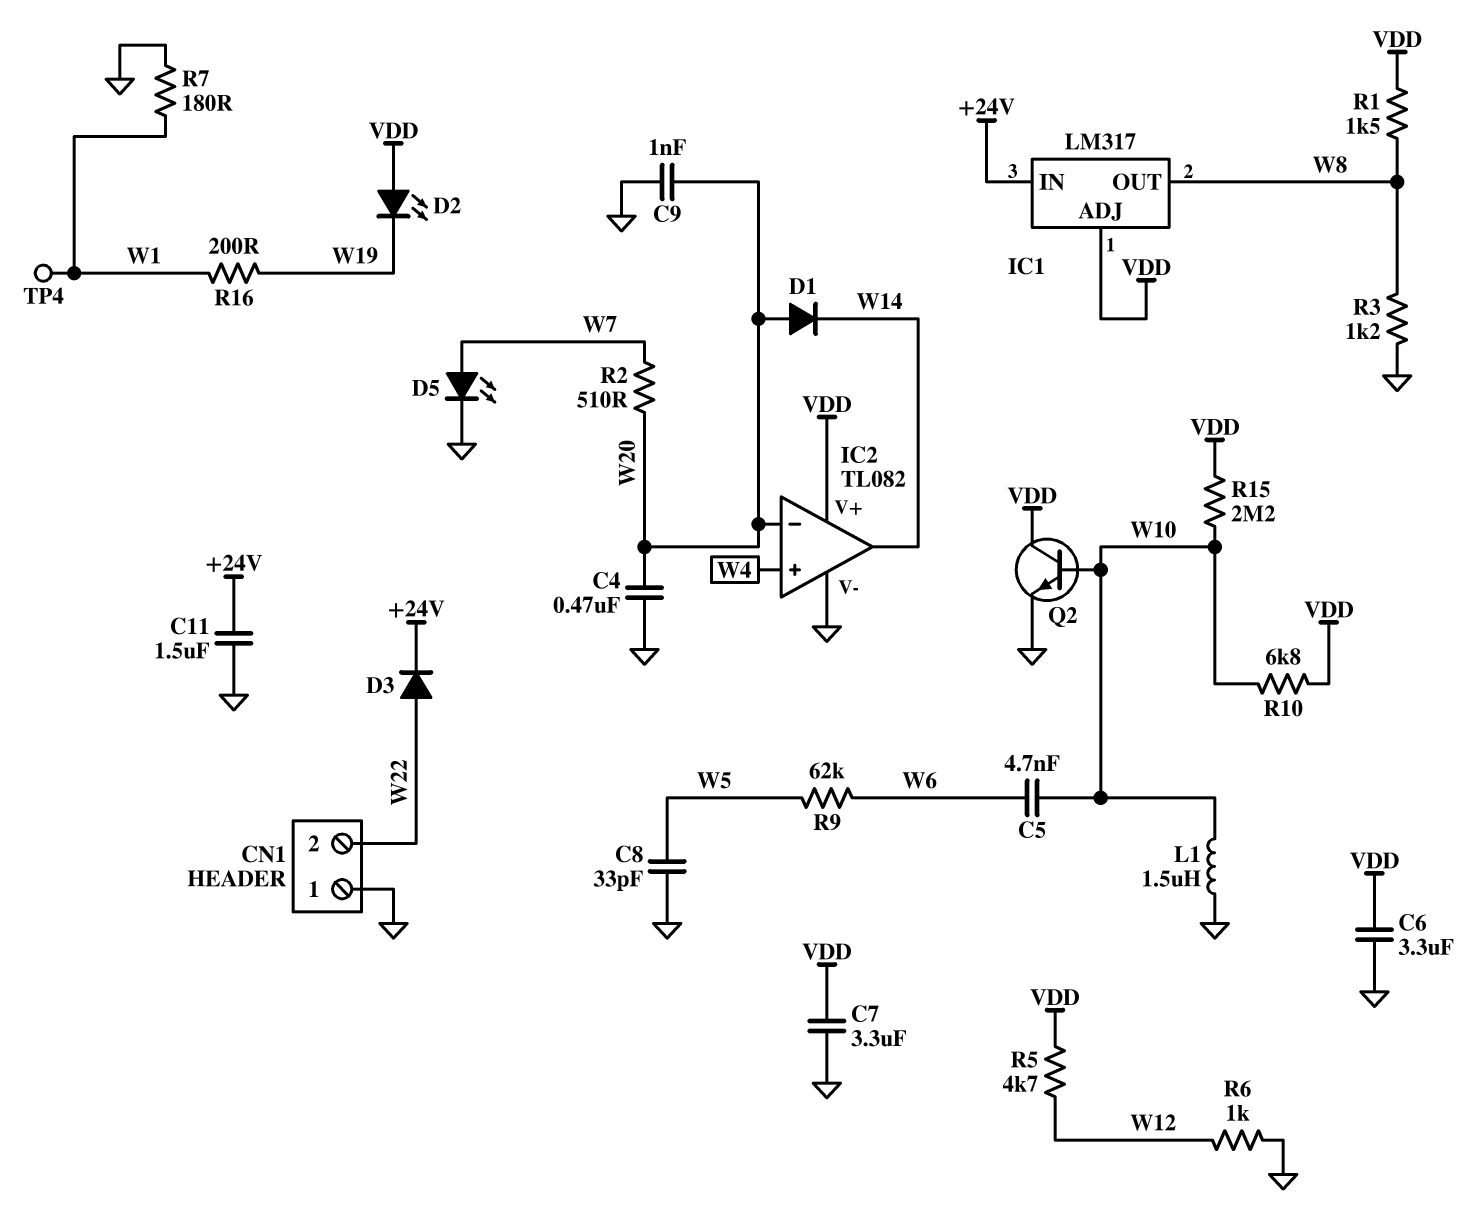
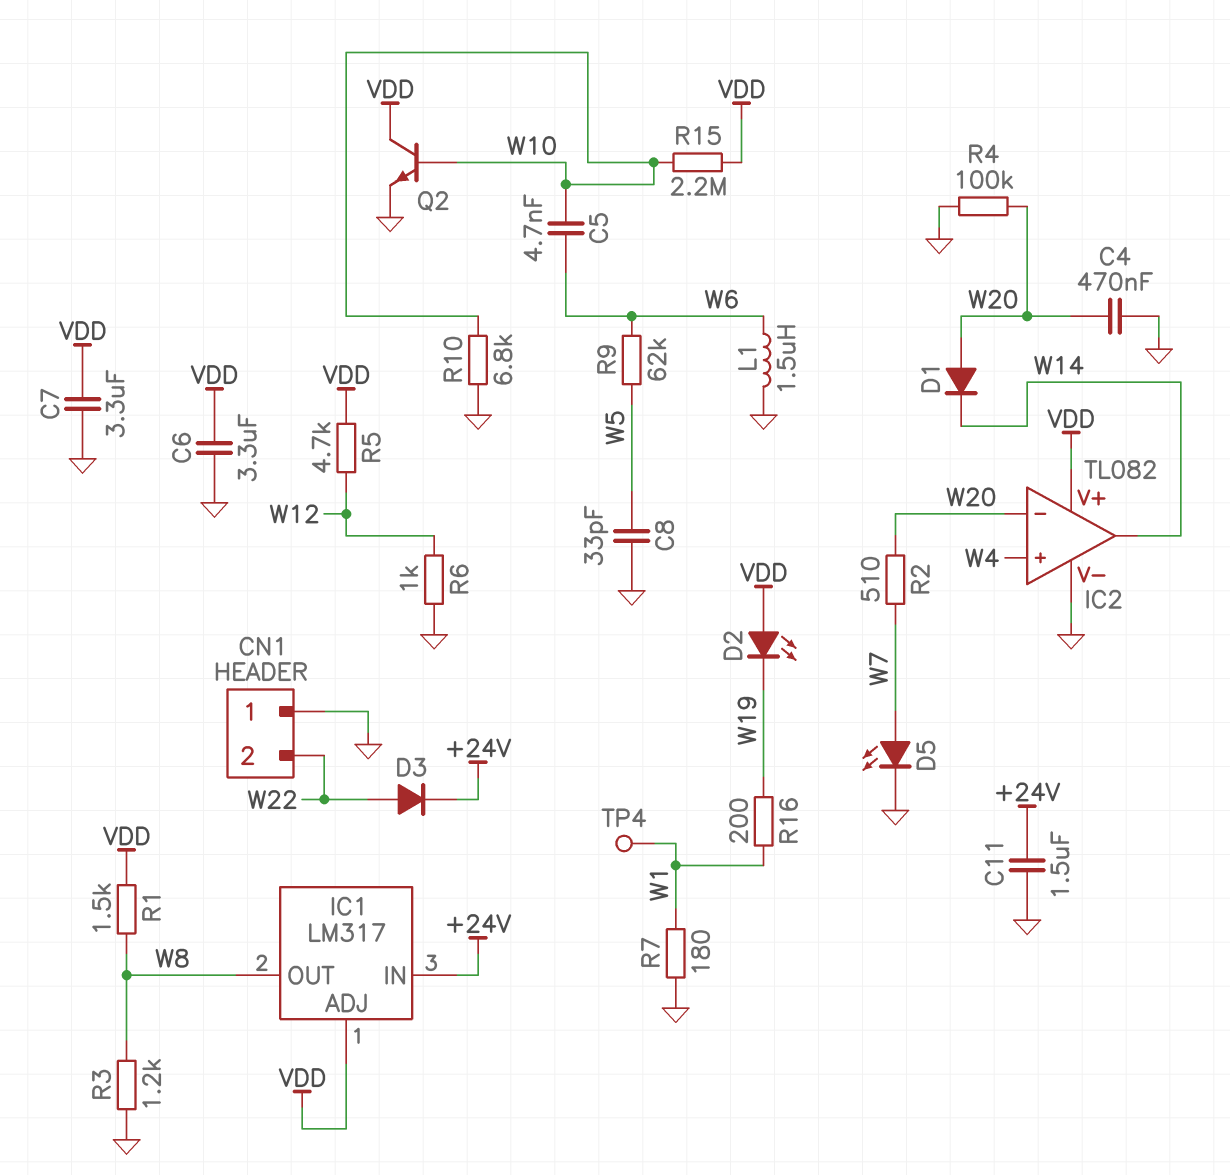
C9: 1nF (GND, W20) -> none
L1: 1.5uH (GND, W10) -> 1.5uH (GND, W6)
R4: none -> 100k (GND, W20)
R10: 6.8k (VDD, W10) -> 6.8k (GND, W10)

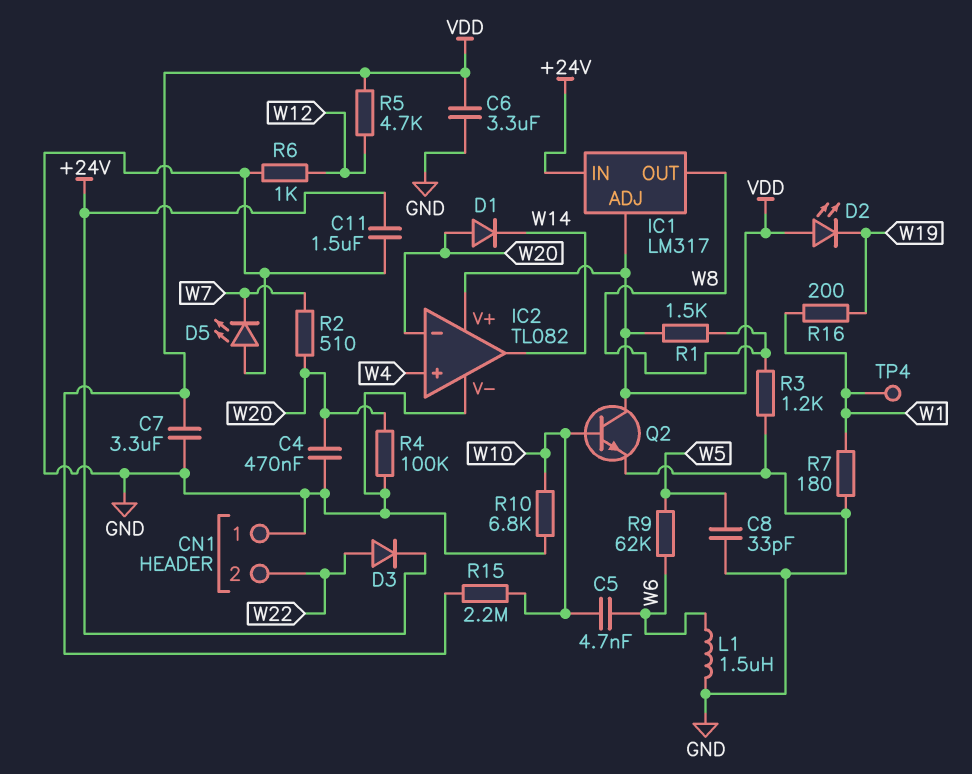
D5: LED (A W7, K GND) -> LED (A GND, K W7)

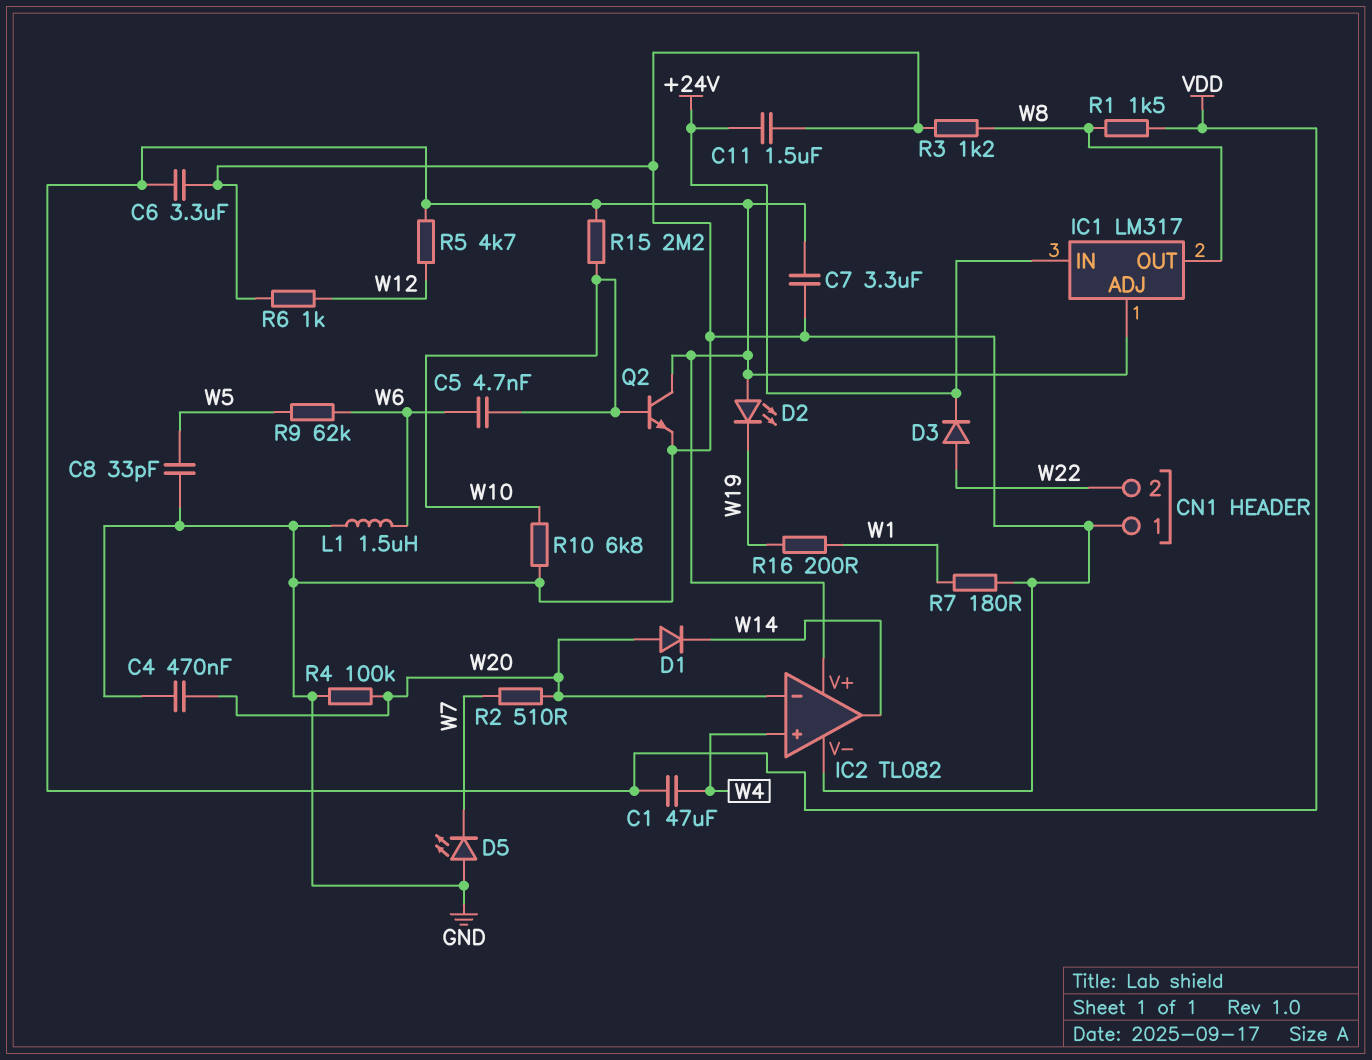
C1: none -> 47uF (VDD, W4)
TP4: test point (W1) -> none

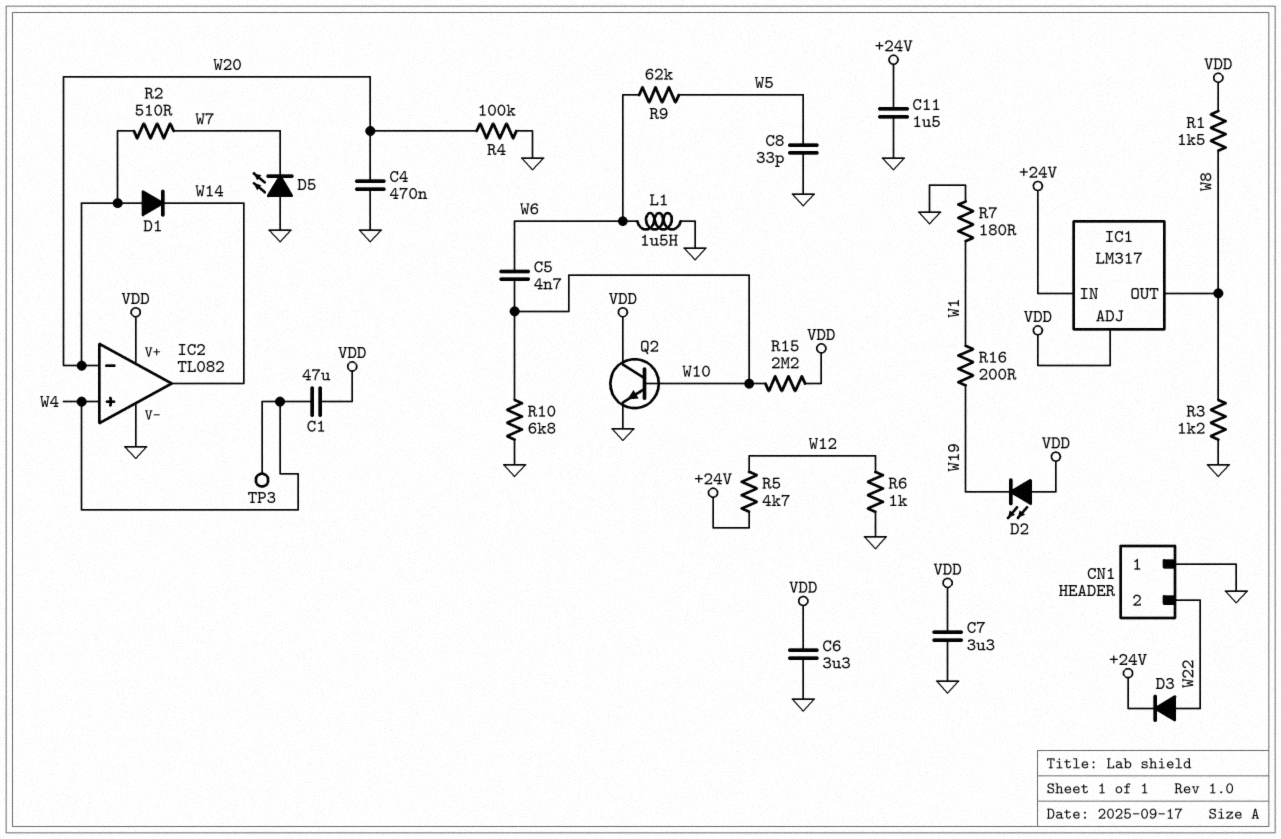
R5: 4.7k (VDD, W12) -> 4.7k (+24V, W12)
TP3: none -> test point (W4)

